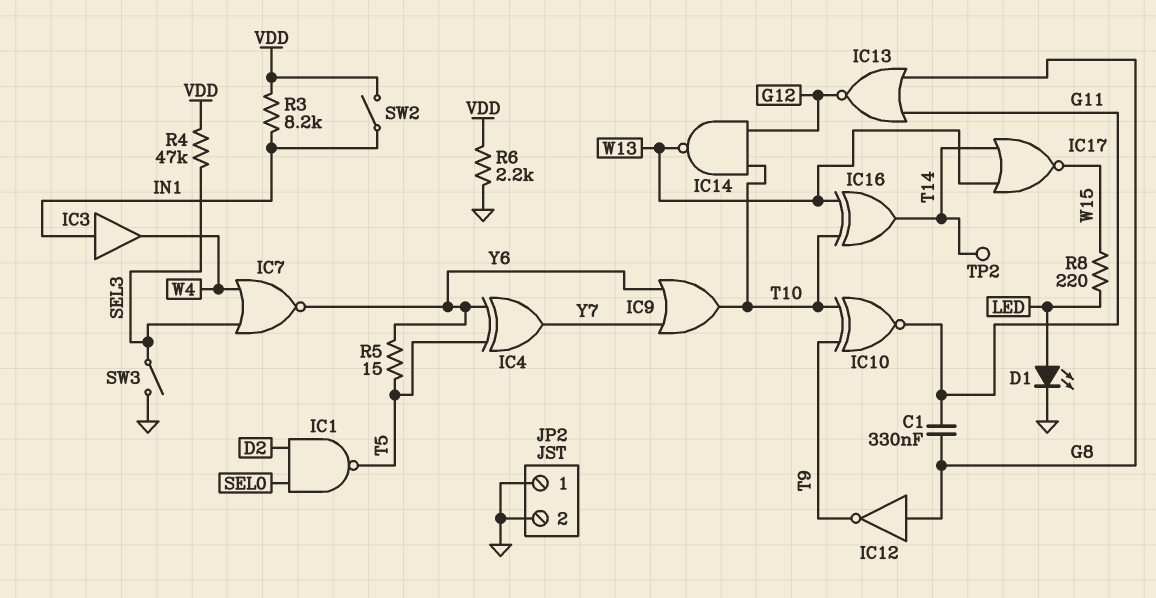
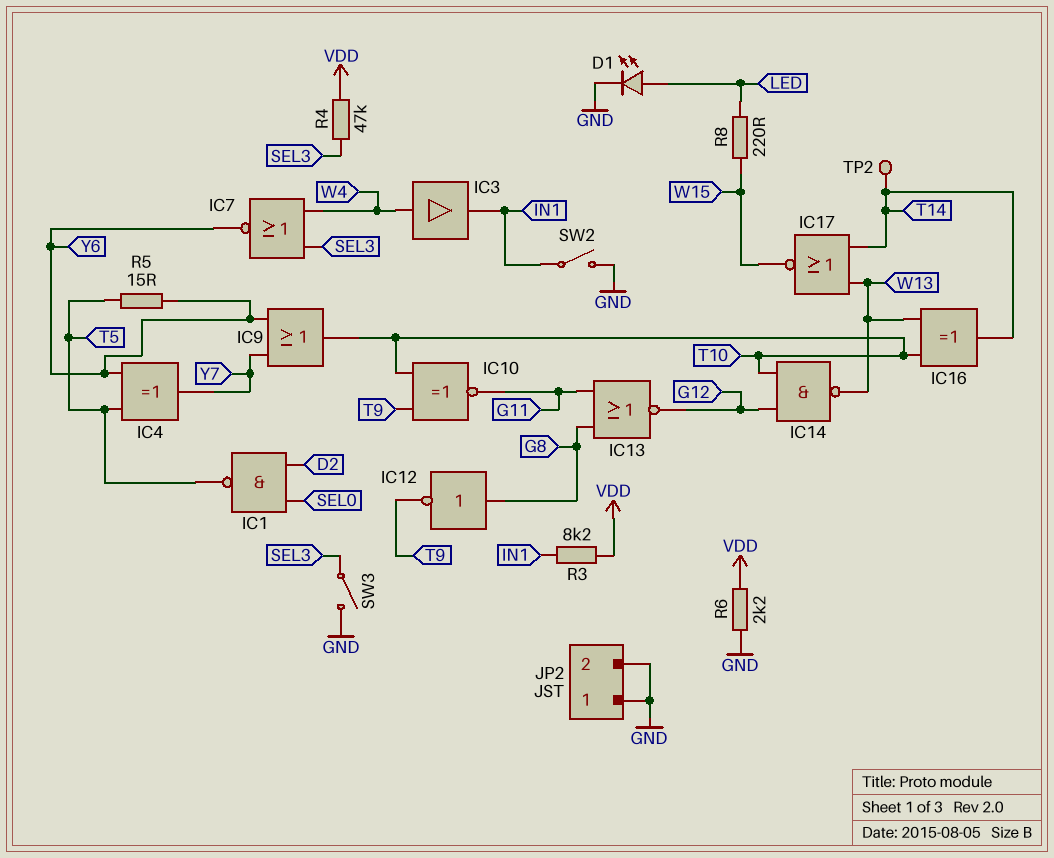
C1: 330nF (G8, G11) -> none
IC3: buffer (in IN1, out W4) -> buffer (in W4, out IN1)
SW2: switch (IN1, VDD) -> switch (GND, IN1)

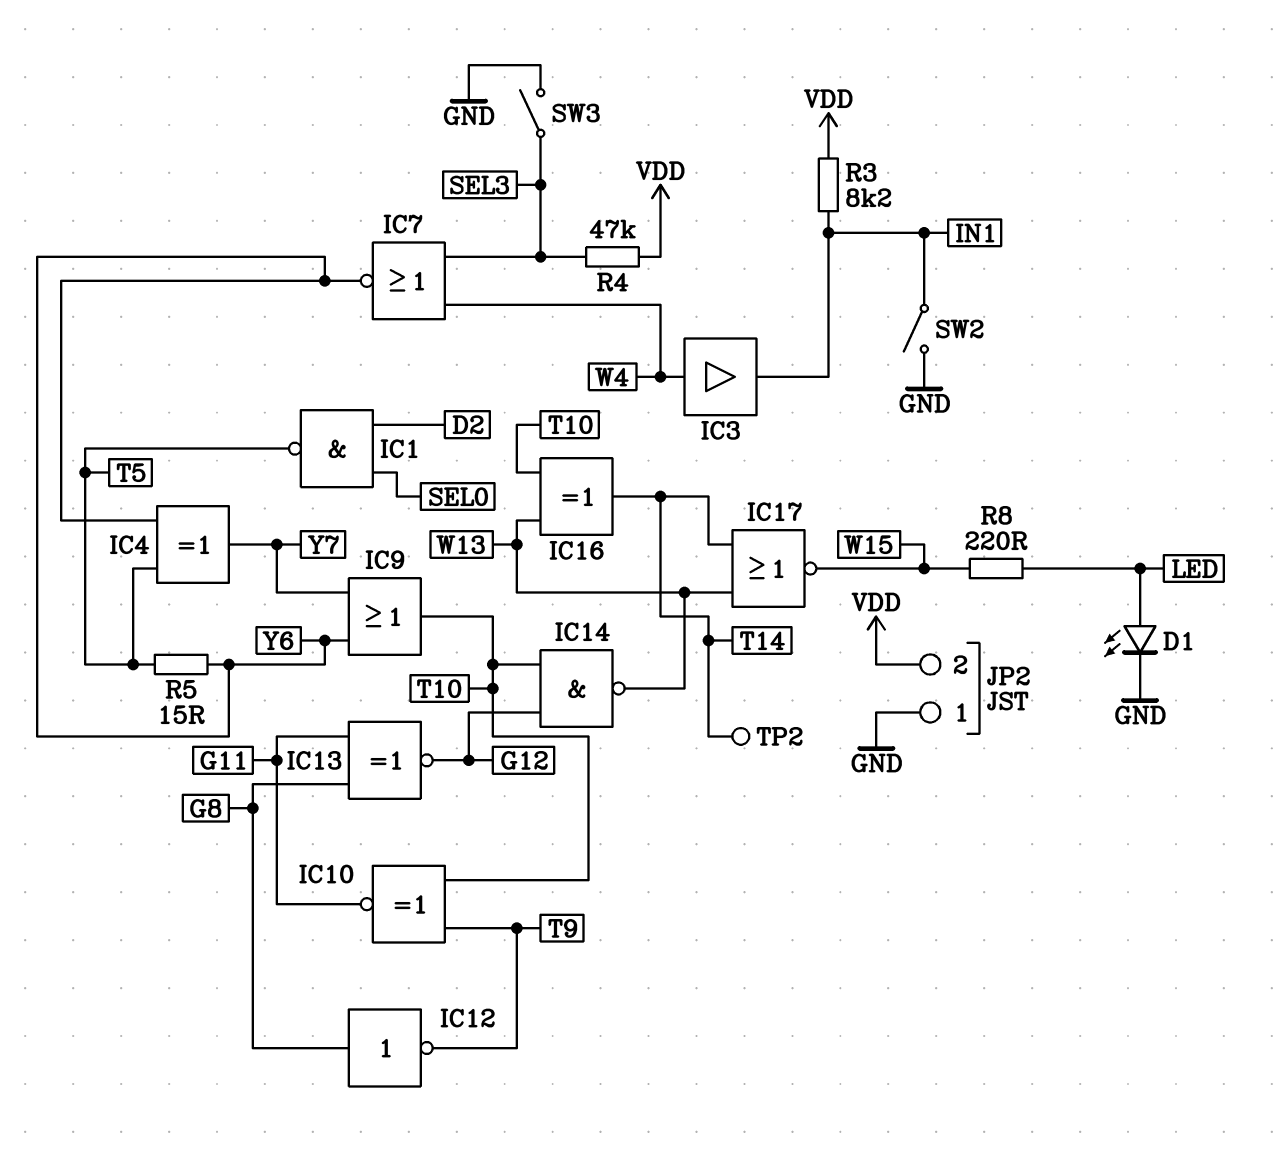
IC13: NOR (in G8, in G11, out G12) -> XNOR (in G8, in G11, out G12)
JP2 pin 2: GND -> VDD
R6: 2.2k (GND, VDD) -> none

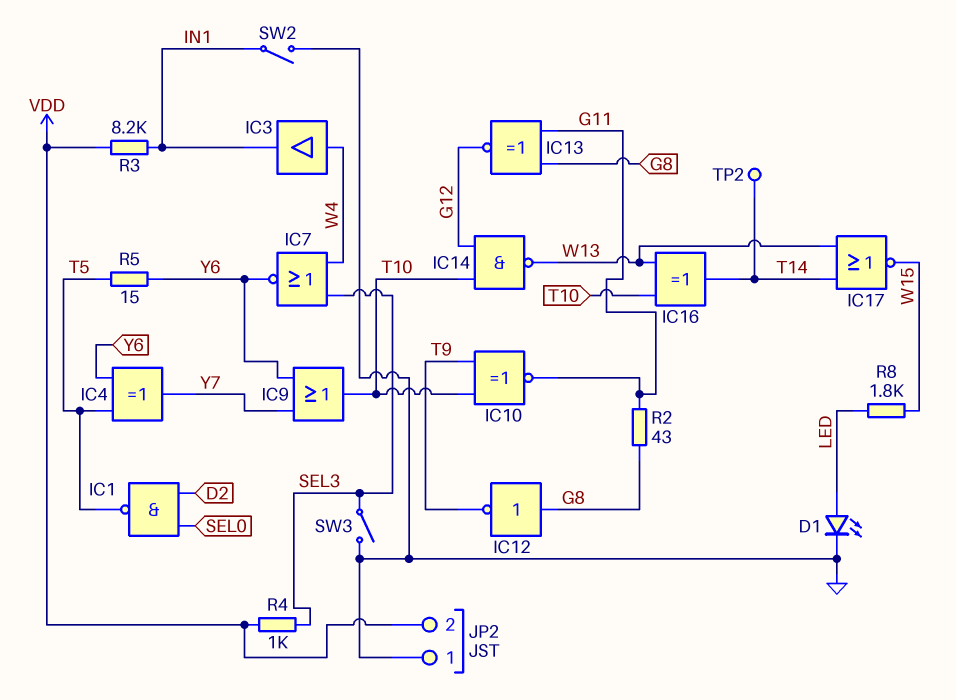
R2: none -> 43 (G8, G11)
R4: 47k (SEL3, VDD) -> 1k (SEL3, VDD)
R8: 220 (LED, W15) -> 1.8k (LED, W15)

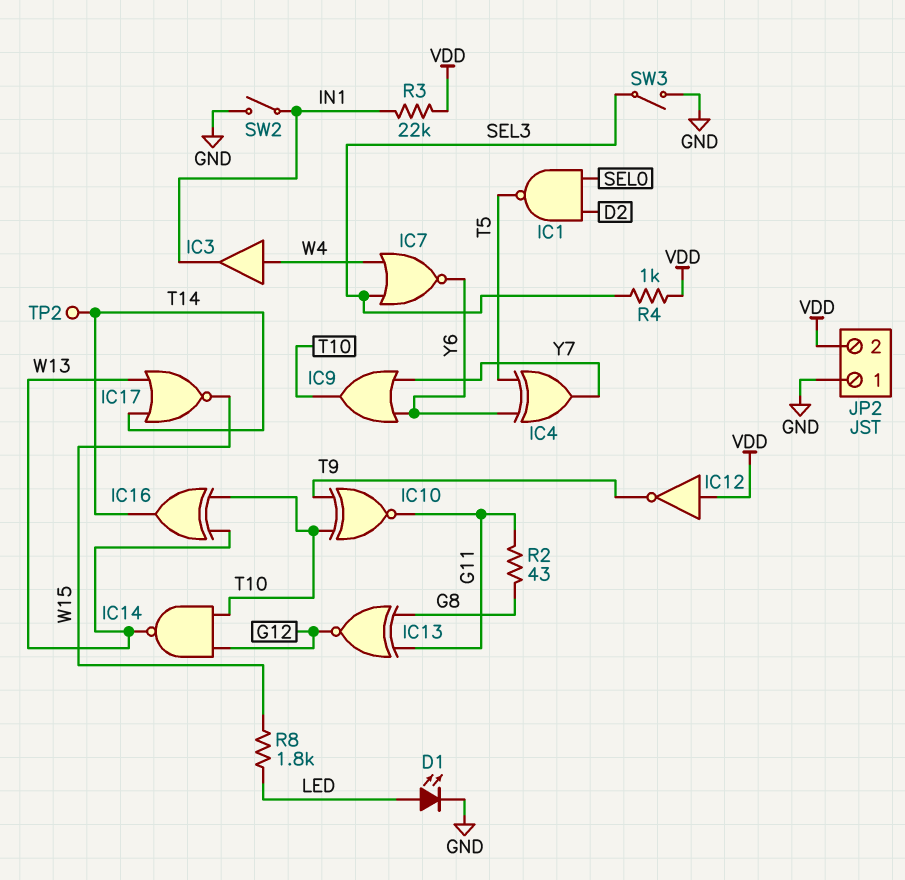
IC12: NOT (in G8, out T9) -> NOT (in VDD, out T9)
R3: 8.2k (IN1, VDD) -> 22k (IN1, VDD)
R5: 15 (T5, Y6) -> none

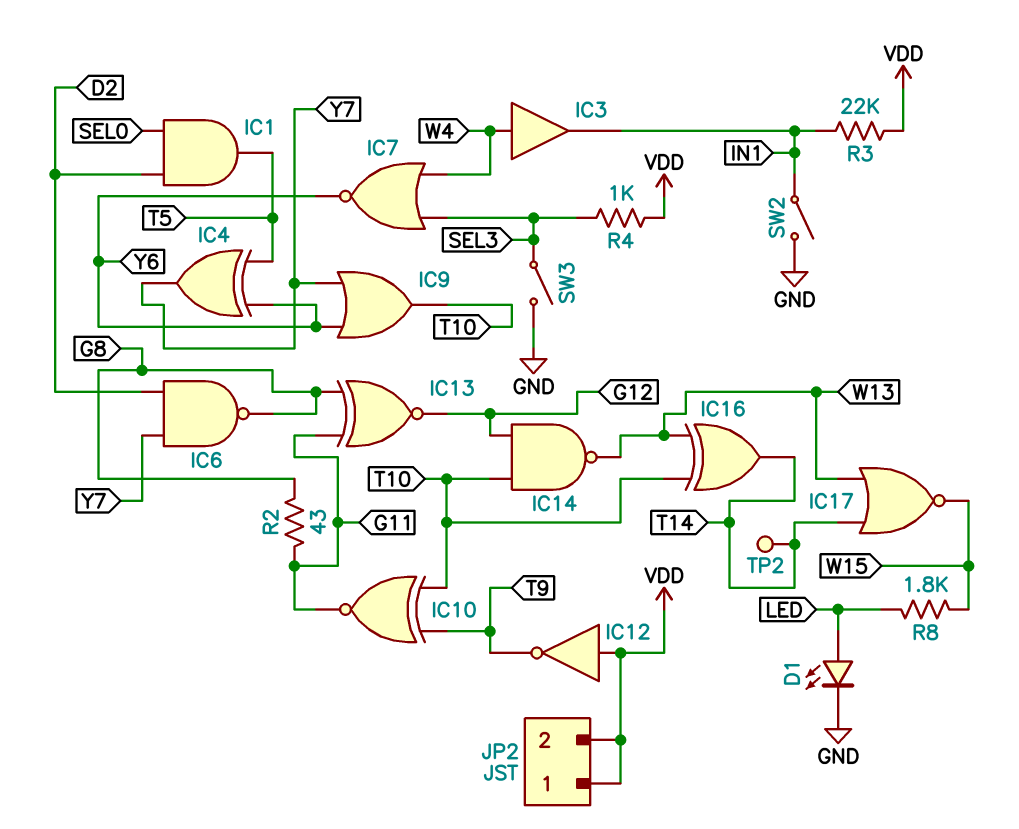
IC1: NAND (in D2, in SEL0, out T5) -> AND (in D2, in SEL0, out T5)
IC6: none -> NAND (in D2, in Y7, out G8)
JP2 pin 1: GND -> VDD

